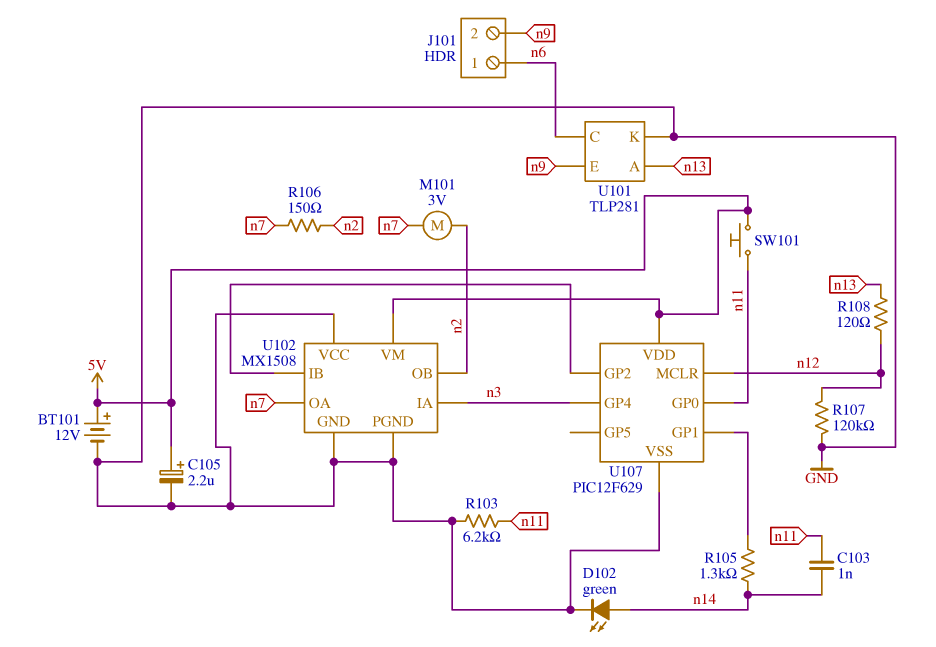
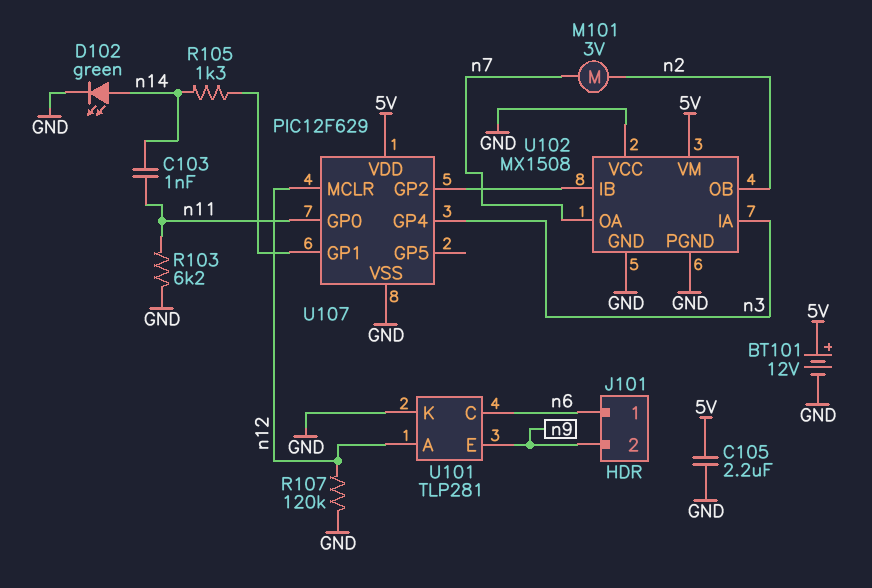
C105: 2.2uF (plus 5V, minus GND) -> 2.2uF (5V, GND)
R106: 150 (n2, n7) -> none
R108: 120 (n12, n13) -> none
SW101: button (5V, n11) -> none
U101 pin A: n13 -> n12

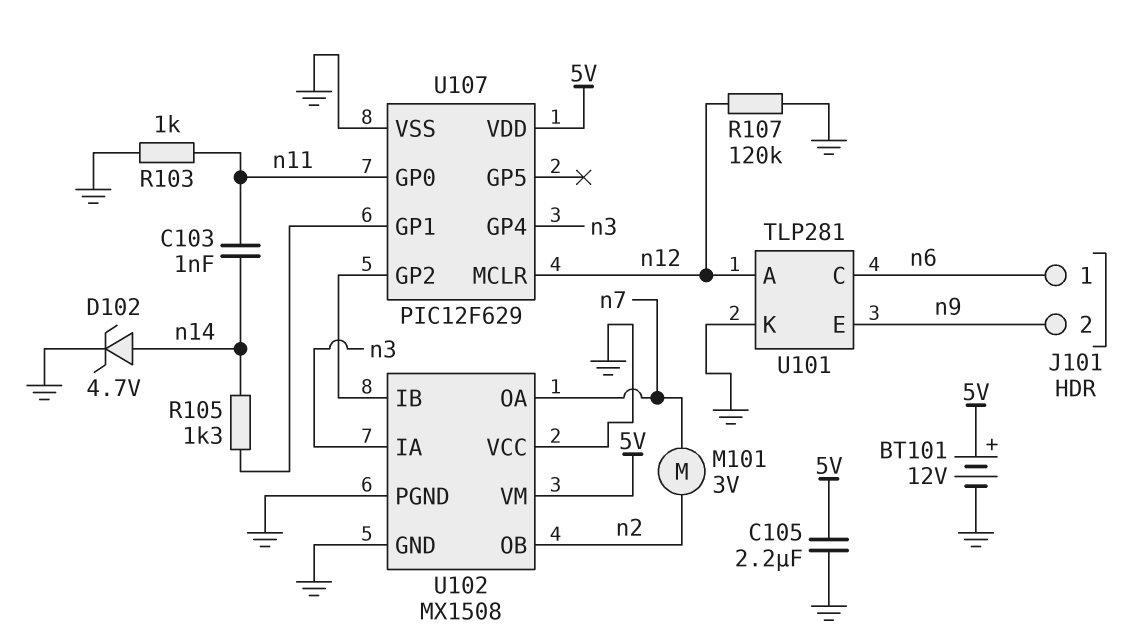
D102: LED green (A n14, K GND) -> zener 4.7V (A n14, K GND)
R103: 6.2k (GND, n11) -> 1k (GND, n11)

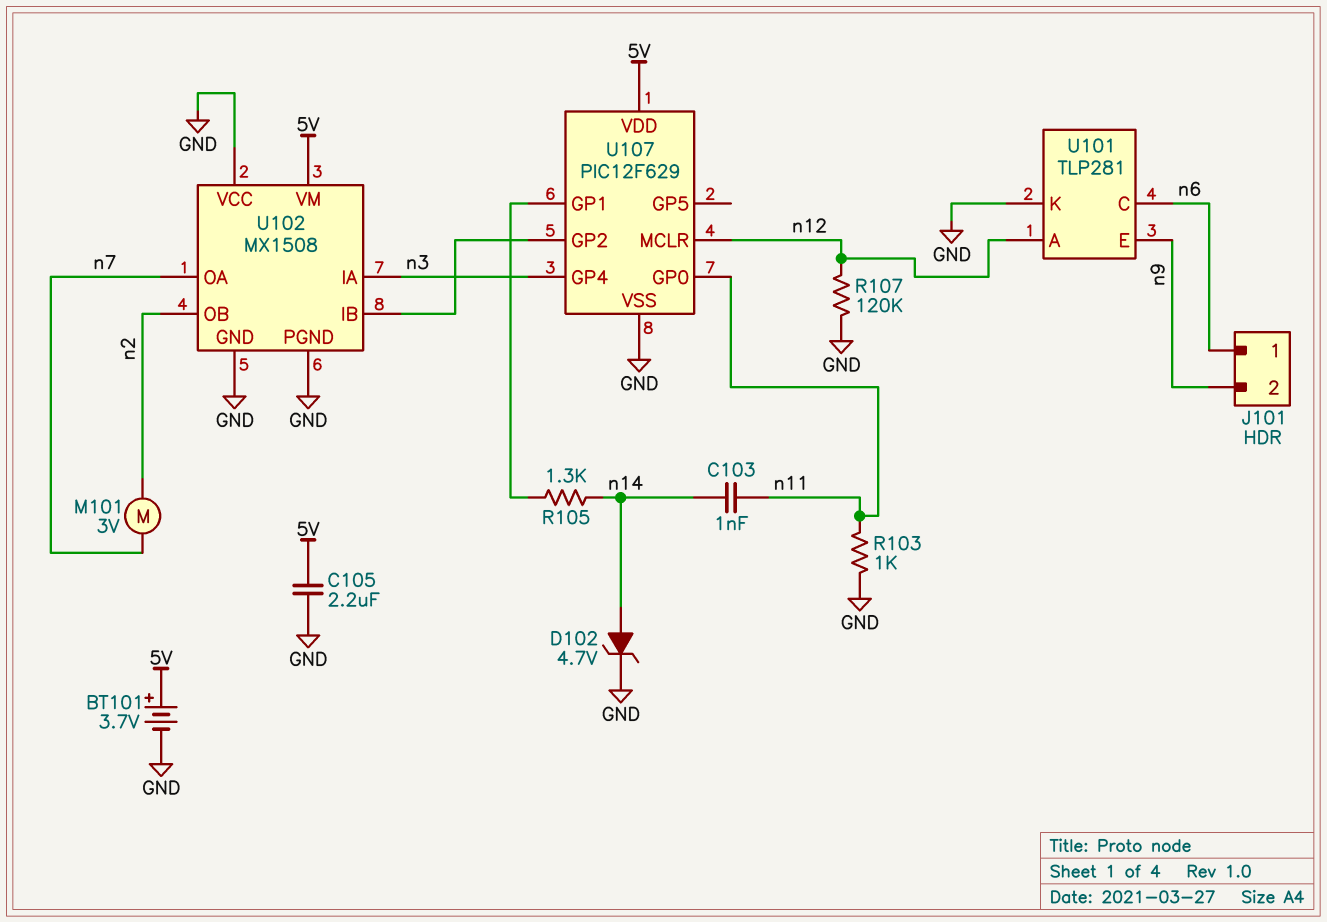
BT101: 12V (plus 5V, minus GND) -> 3.7V (plus 5V, minus GND)

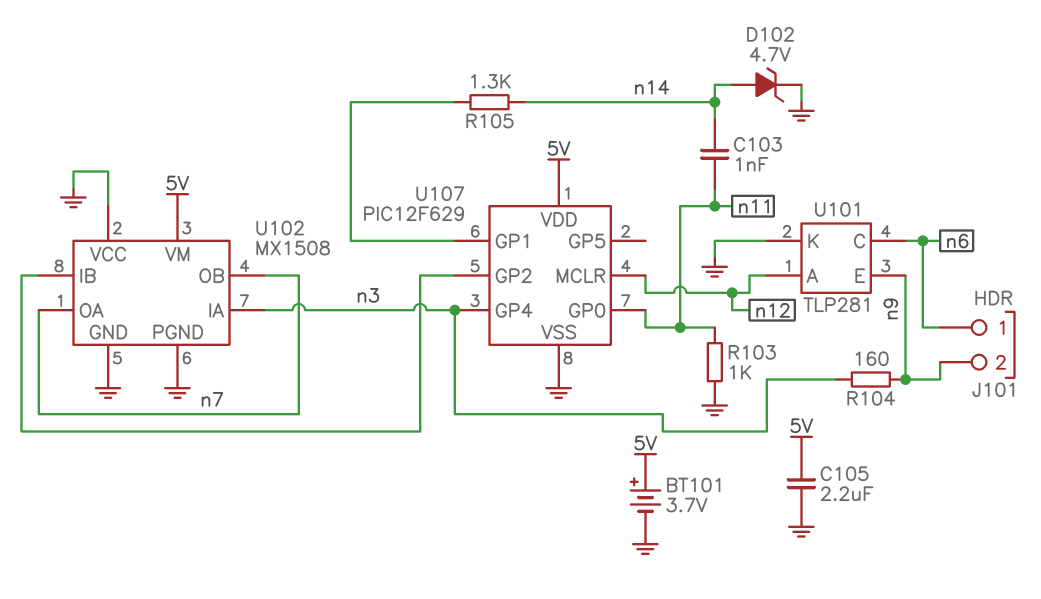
M101: motor 3V (n2, n7) -> none
R104: none -> 160 (n3, n9)
R107: 120k (GND, n12) -> none
U102 pin OB: n2 -> n7

